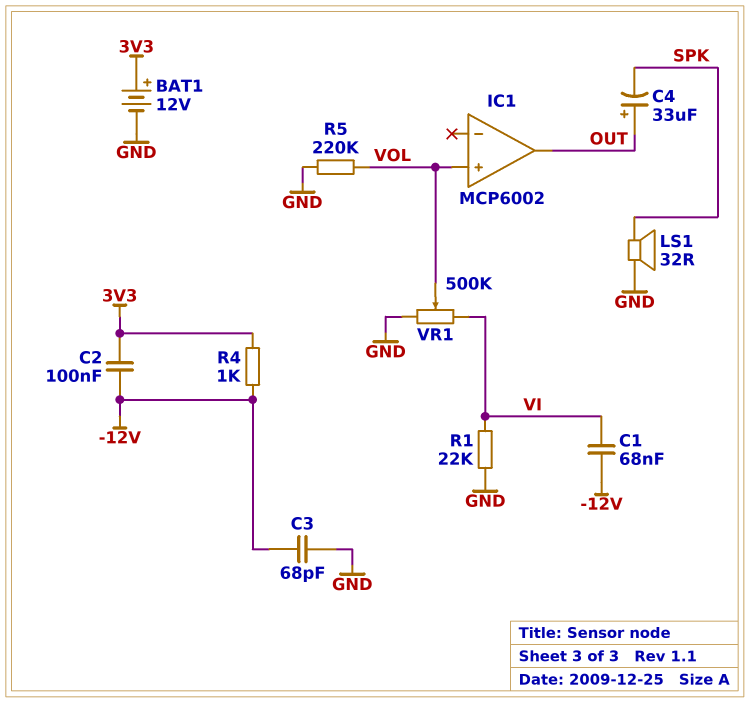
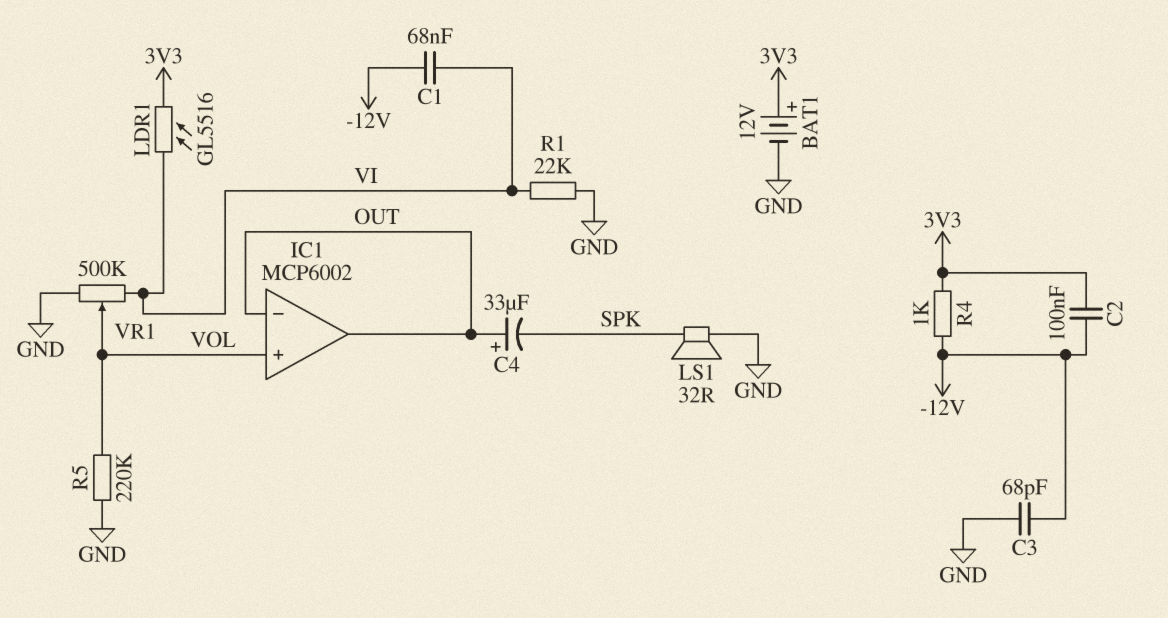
IC1 pin in-: none -> OUT
LDR1: none -> GL5516 (3V3, VI)

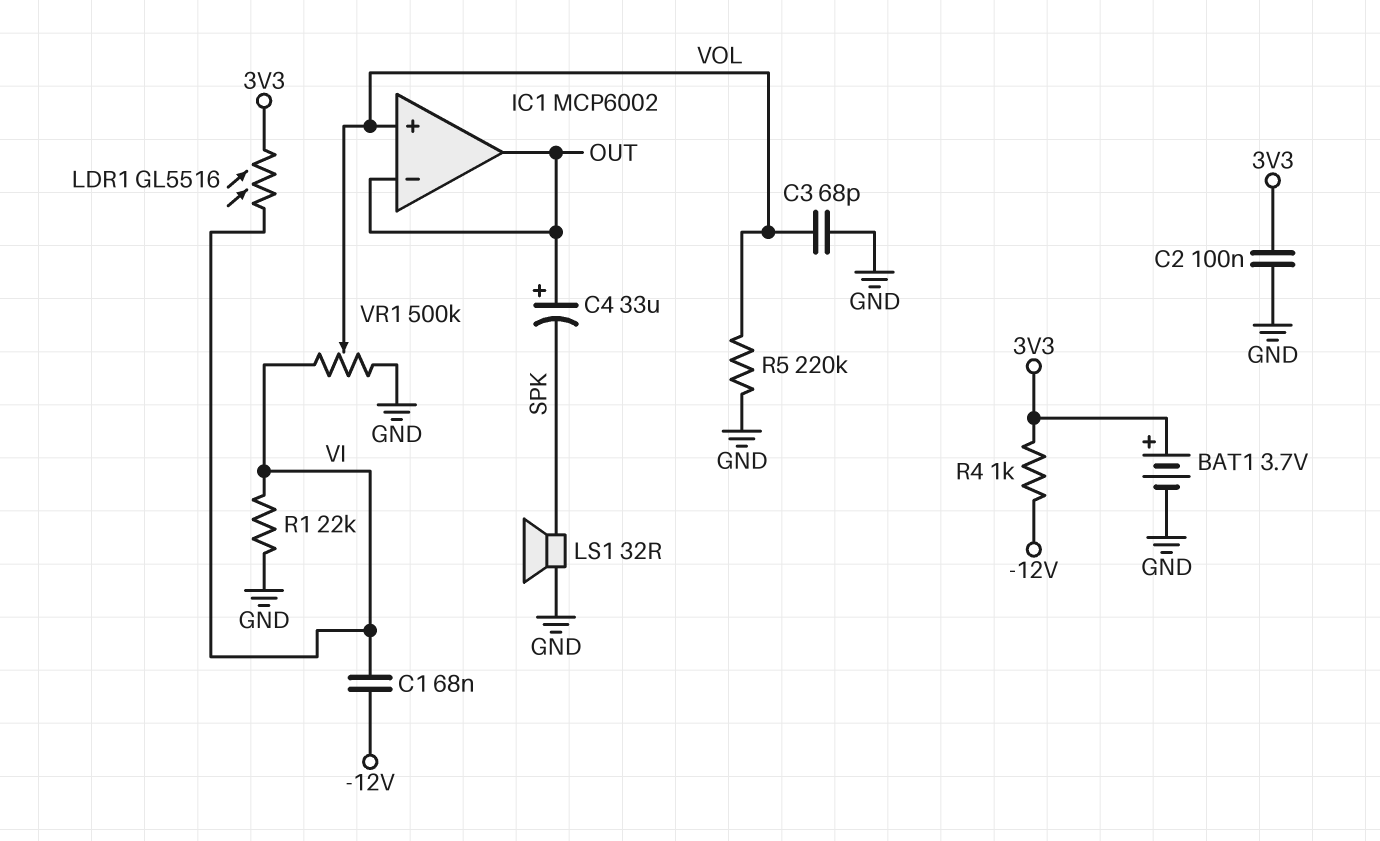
BAT1: 12V (plus 3V3, minus GND) -> 3.7V (plus 3V3, minus GND)
C2: 100nF (-12V, 3V3) -> 100nF (3V3, GND)
C3: 68pF (-12V, GND) -> 68pF (GND, VOL)

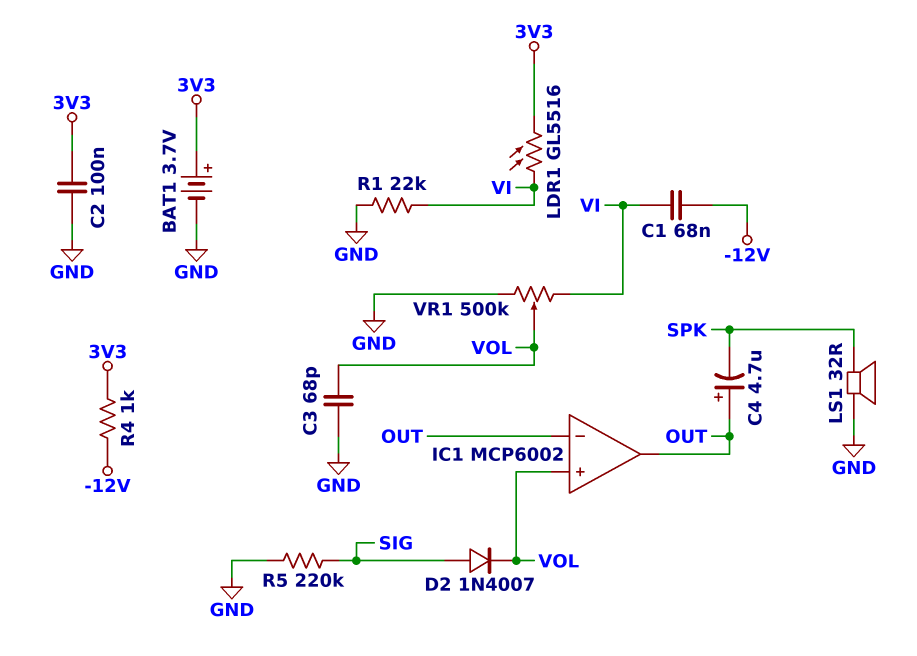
C4: 33uF (plus OUT, minus SPK) -> 4.7uF (plus OUT, minus SPK)
D2: none -> diode 1N4007 (A SIG, K VOL)
R5: 220k (GND, VOL) -> 220k (GND, SIG)

